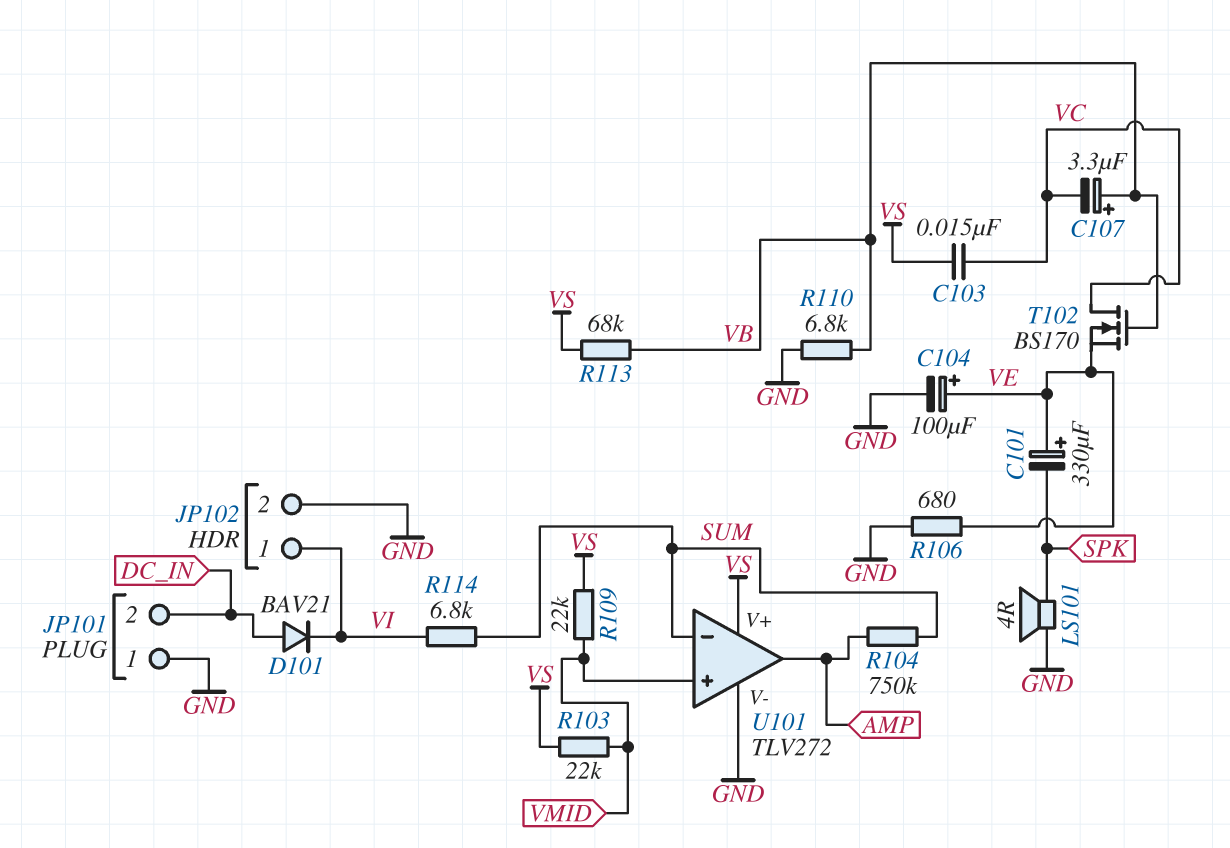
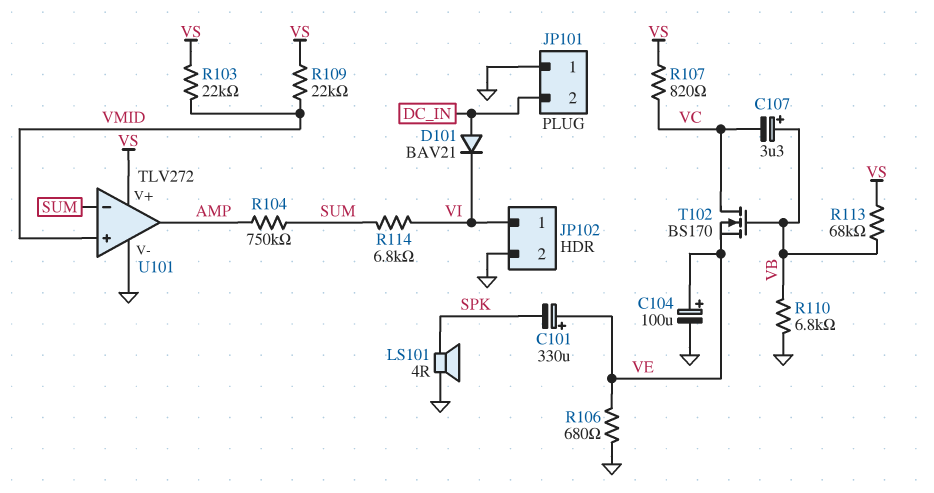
C103: 15nF (VC, VS) -> none
R107: none -> 820 (VC, VS)

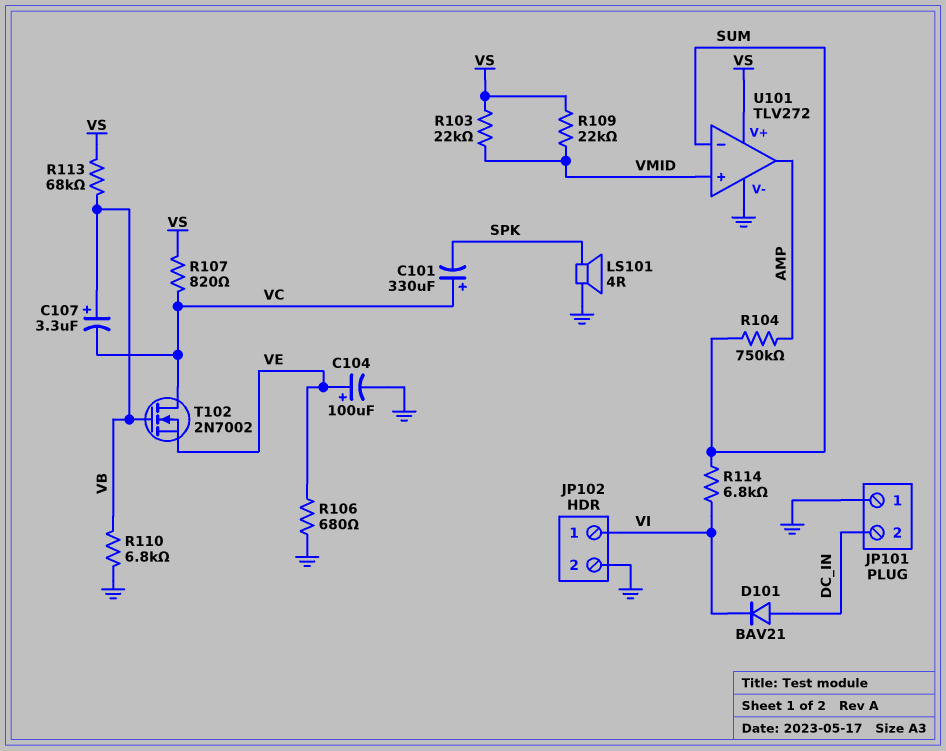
C101: 330uF (plus VE, minus SPK) -> 330uF (plus VC, minus SPK)
T102: NMOS BS170 (G VB, D VC, S VE) -> NMOS 2N7002 (G VB, D VC, S VE)

